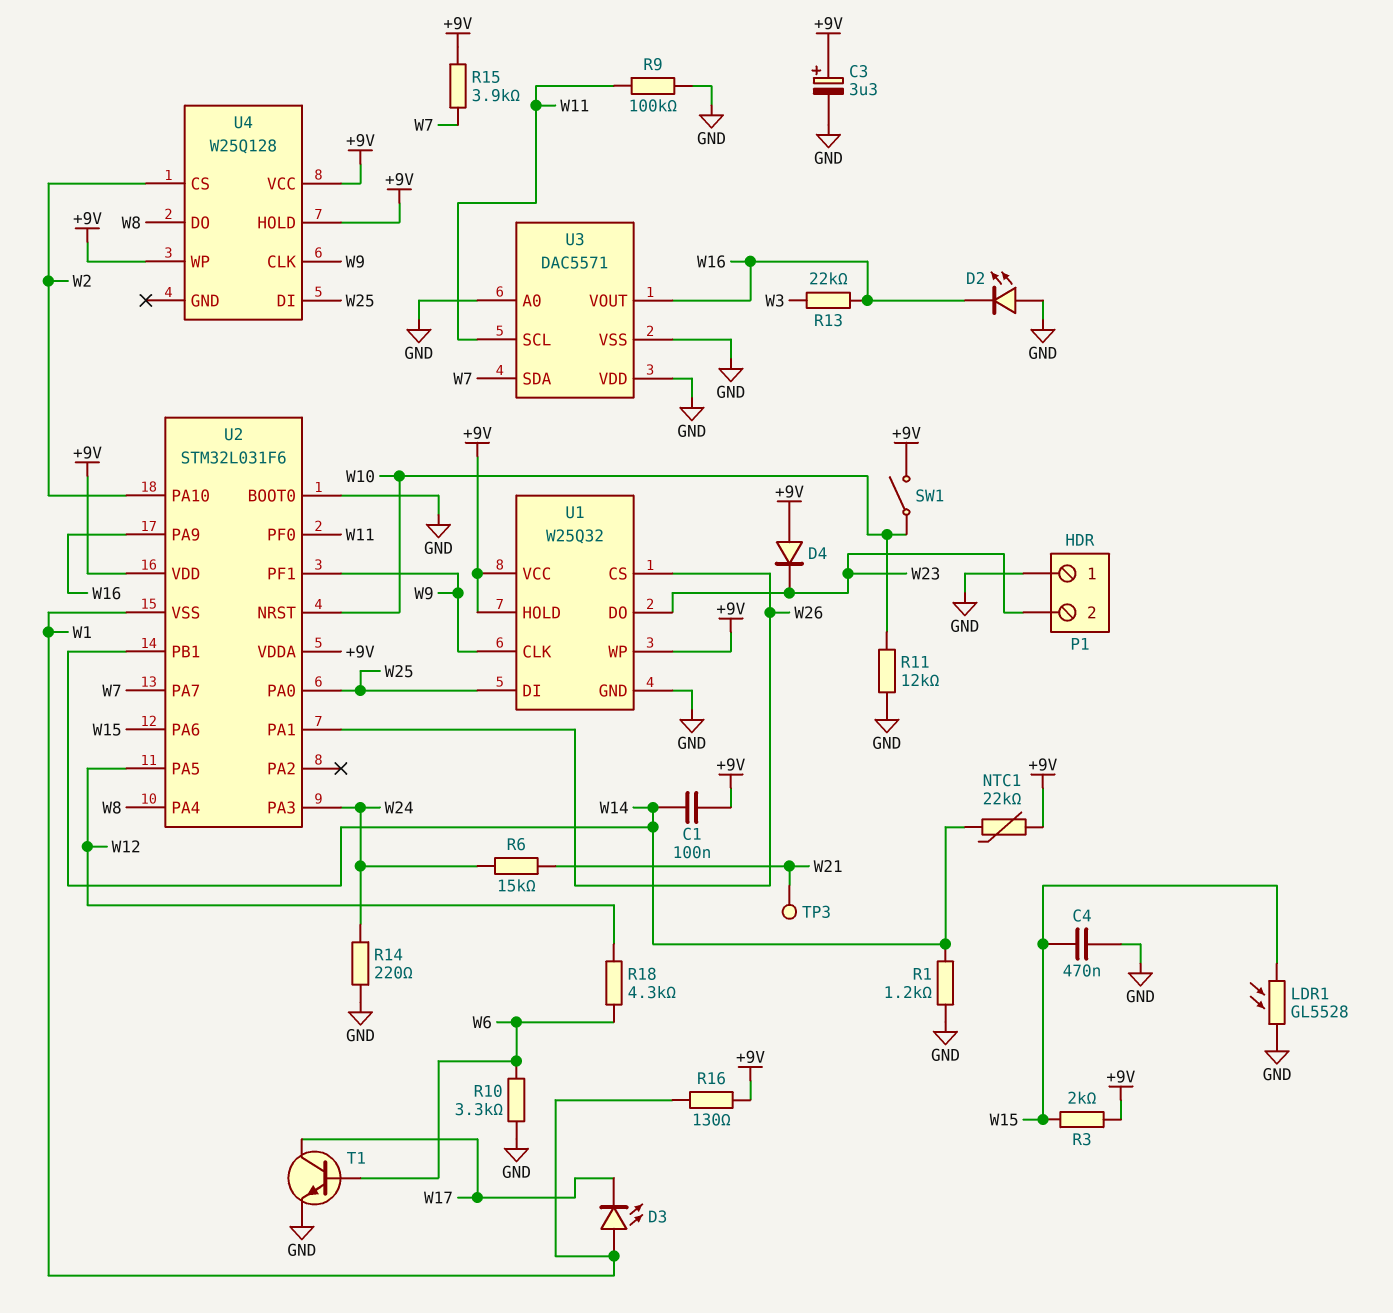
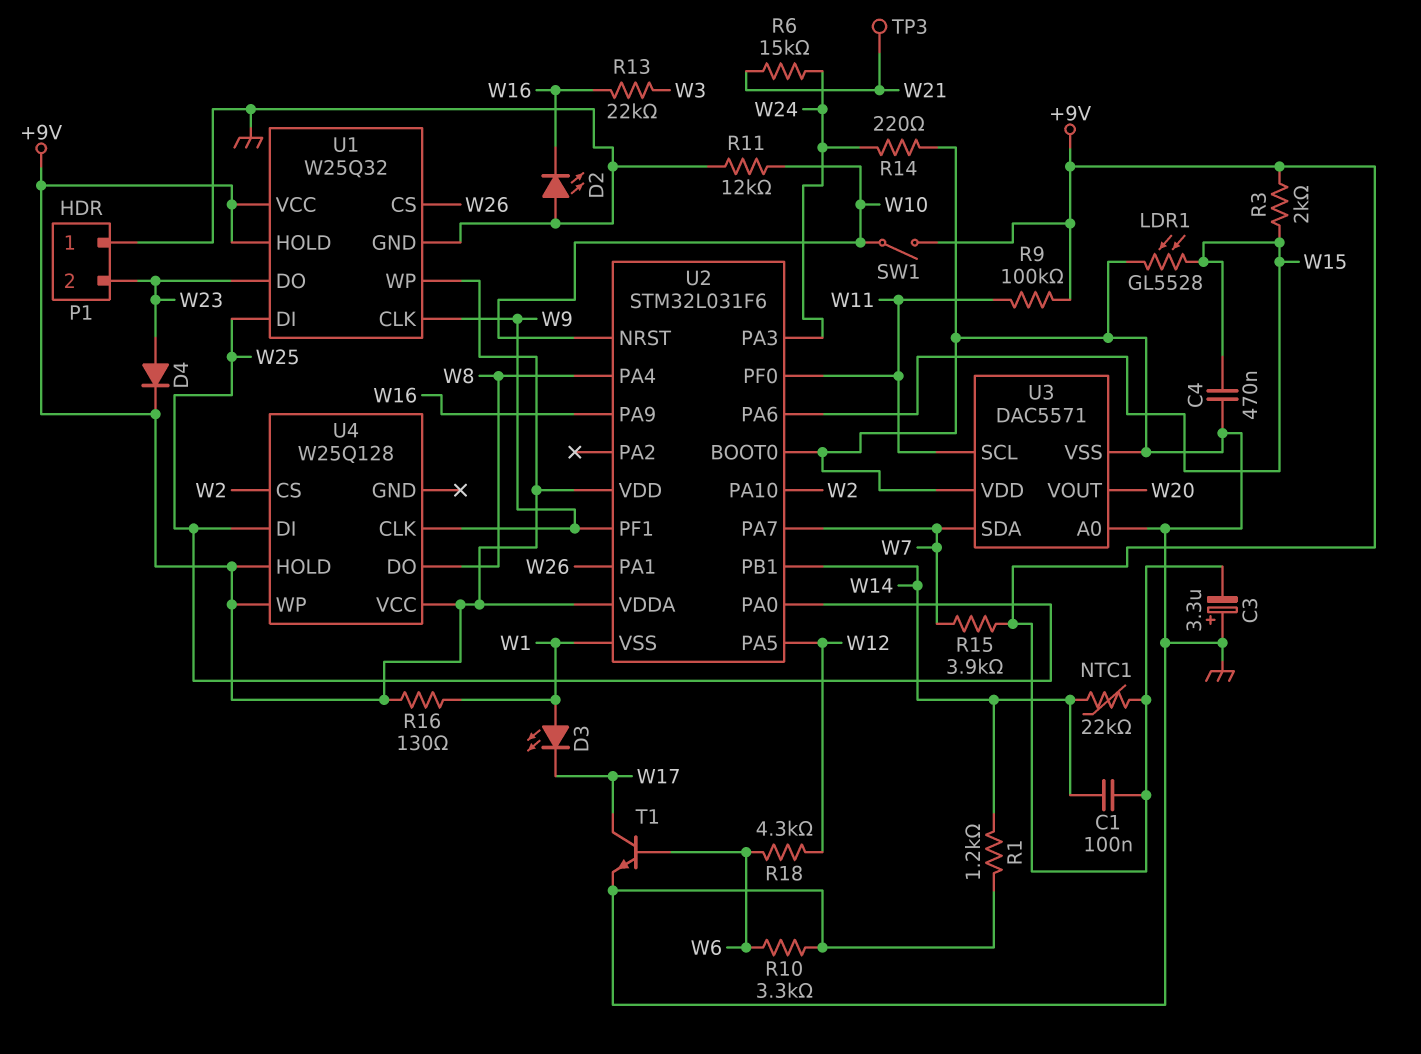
C3: 3.3uF (plus +9V, minus GND) -> 3.3uF (plus GND, minus +9V)
D4: diode (A +9V, K W23) -> diode (A W23, K +9V)
R9: 100k (GND, W11) -> 100k (+9V, W11)
U3 pin VOUT: W16 -> W20

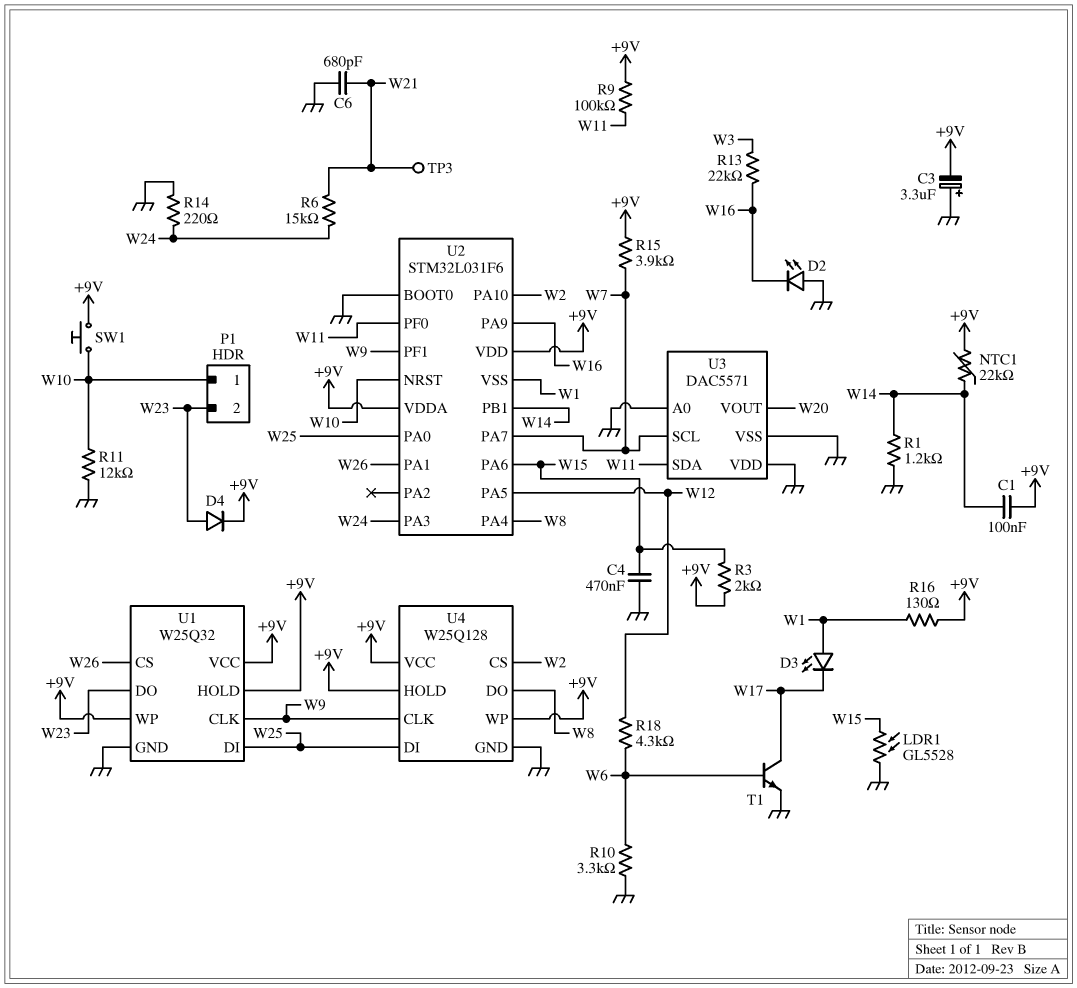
C6: none -> 680pF (GND, W21)
P1 pin 1: GND -> W10
SW1: switch (+9V, W10) -> button (+9V, W10)
U3 pin SCL: W11 -> W7
U3 pin SDA: W7 -> W11
U4 pin GND: none -> GND

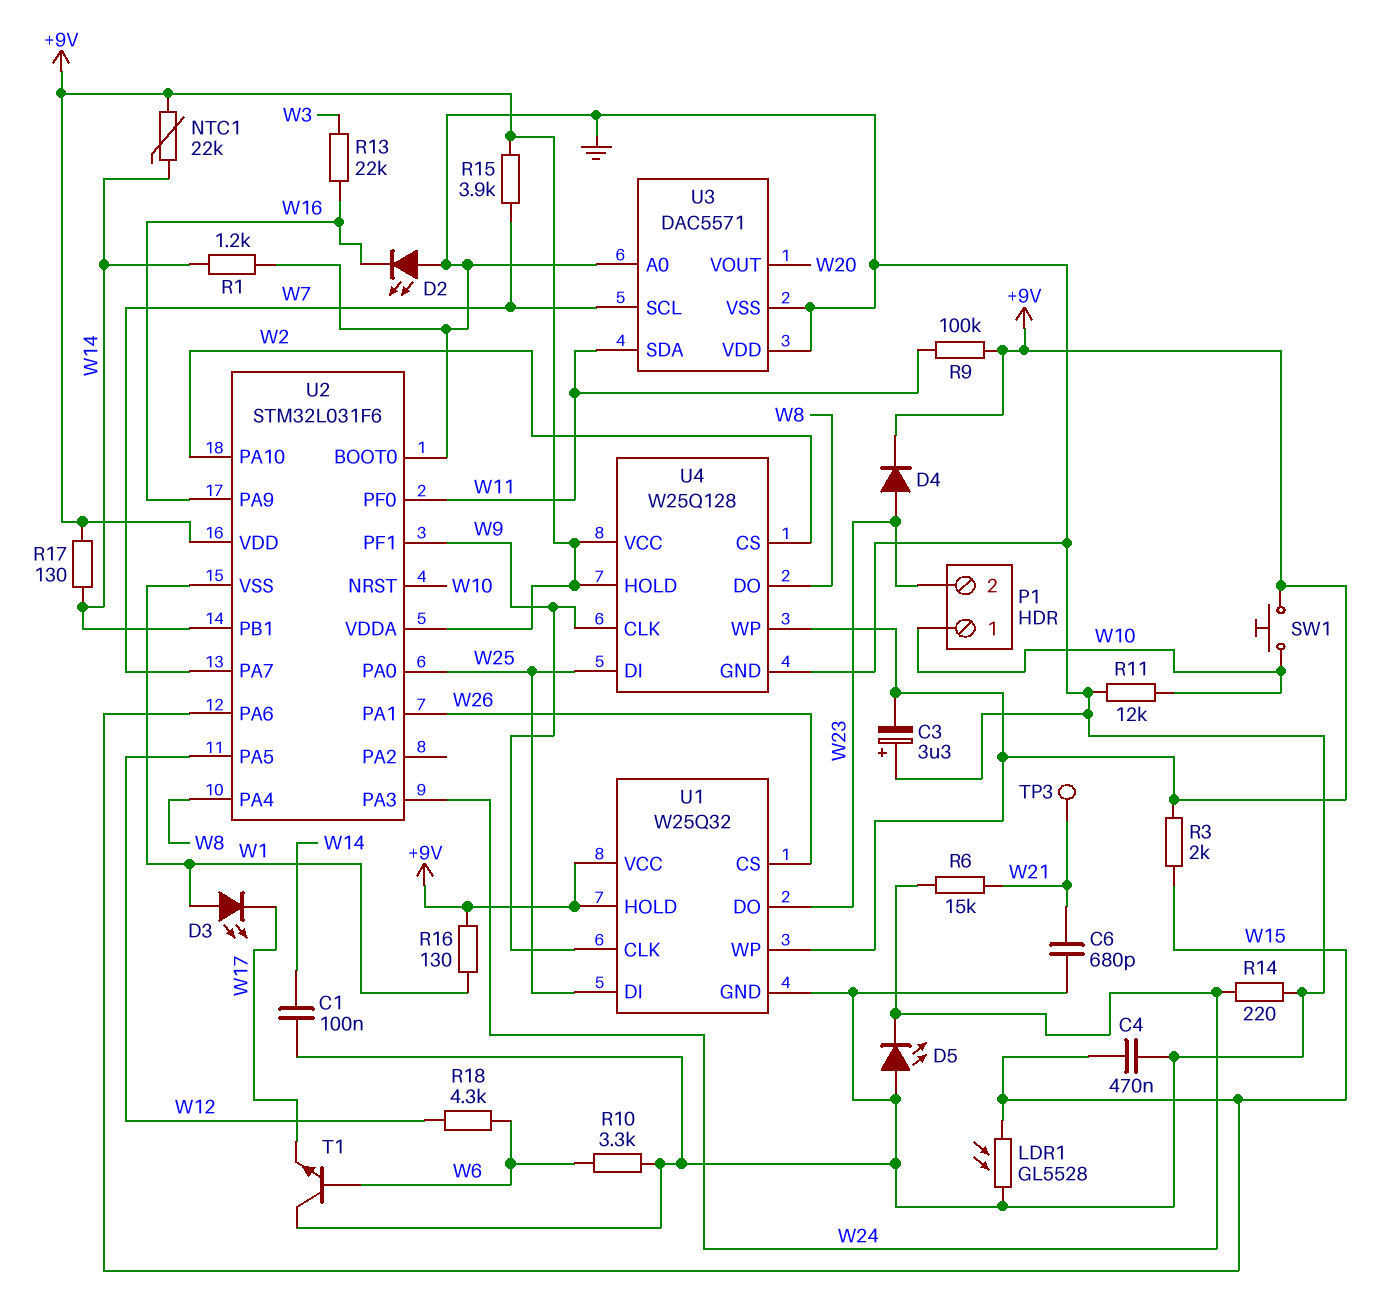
C1: 100nF (+9V, W14) -> 100nF (GND, W14)
D5: none -> LED (A GND, K W24)
R17: none -> 130 (+9V, W14)
T1: NPN (B W6, C W17, E GND) -> NPN (B W6, C GND, E W17)

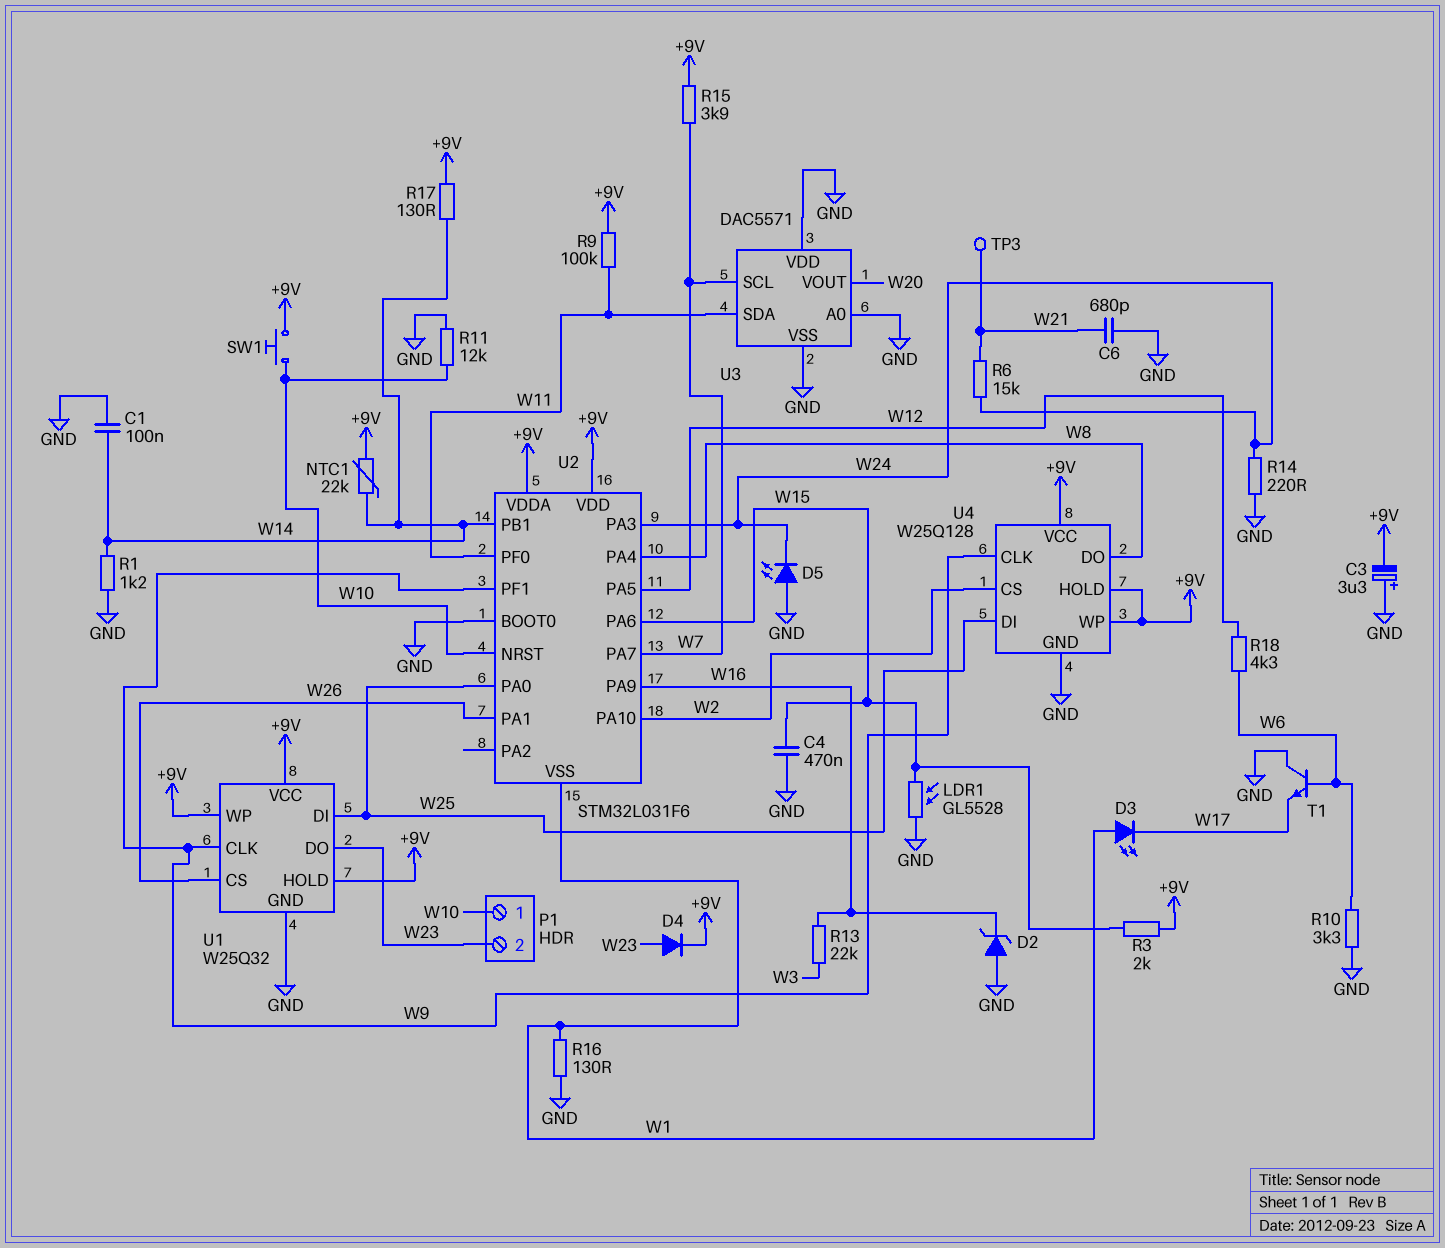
D2: LED (A GND, K W16) -> zener (A GND, K W16)
R16: 130 (+9V, W1) -> 130 (GND, W1)

